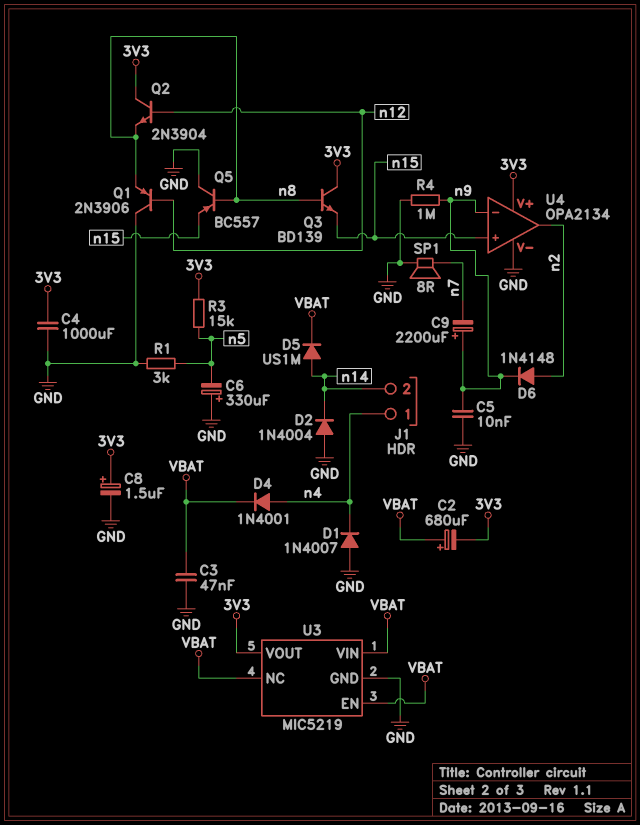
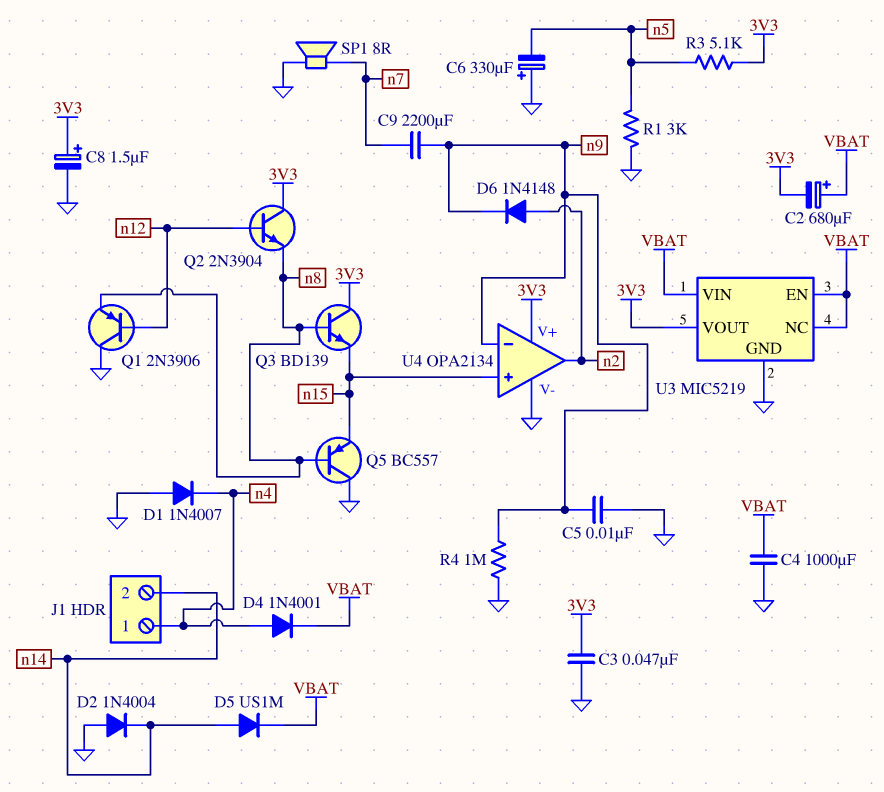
C3: 47nF (GND, VBAT) -> 47nF (3V3, GND)
C4: 1000uF (3V3, GND) -> 1000uF (GND, VBAT)
C9: 2200uF (plus n9, minus n7) -> 2200uF (n7, n9)
R3: 15k (3V3, n5) -> 5.1k (3V3, n5)

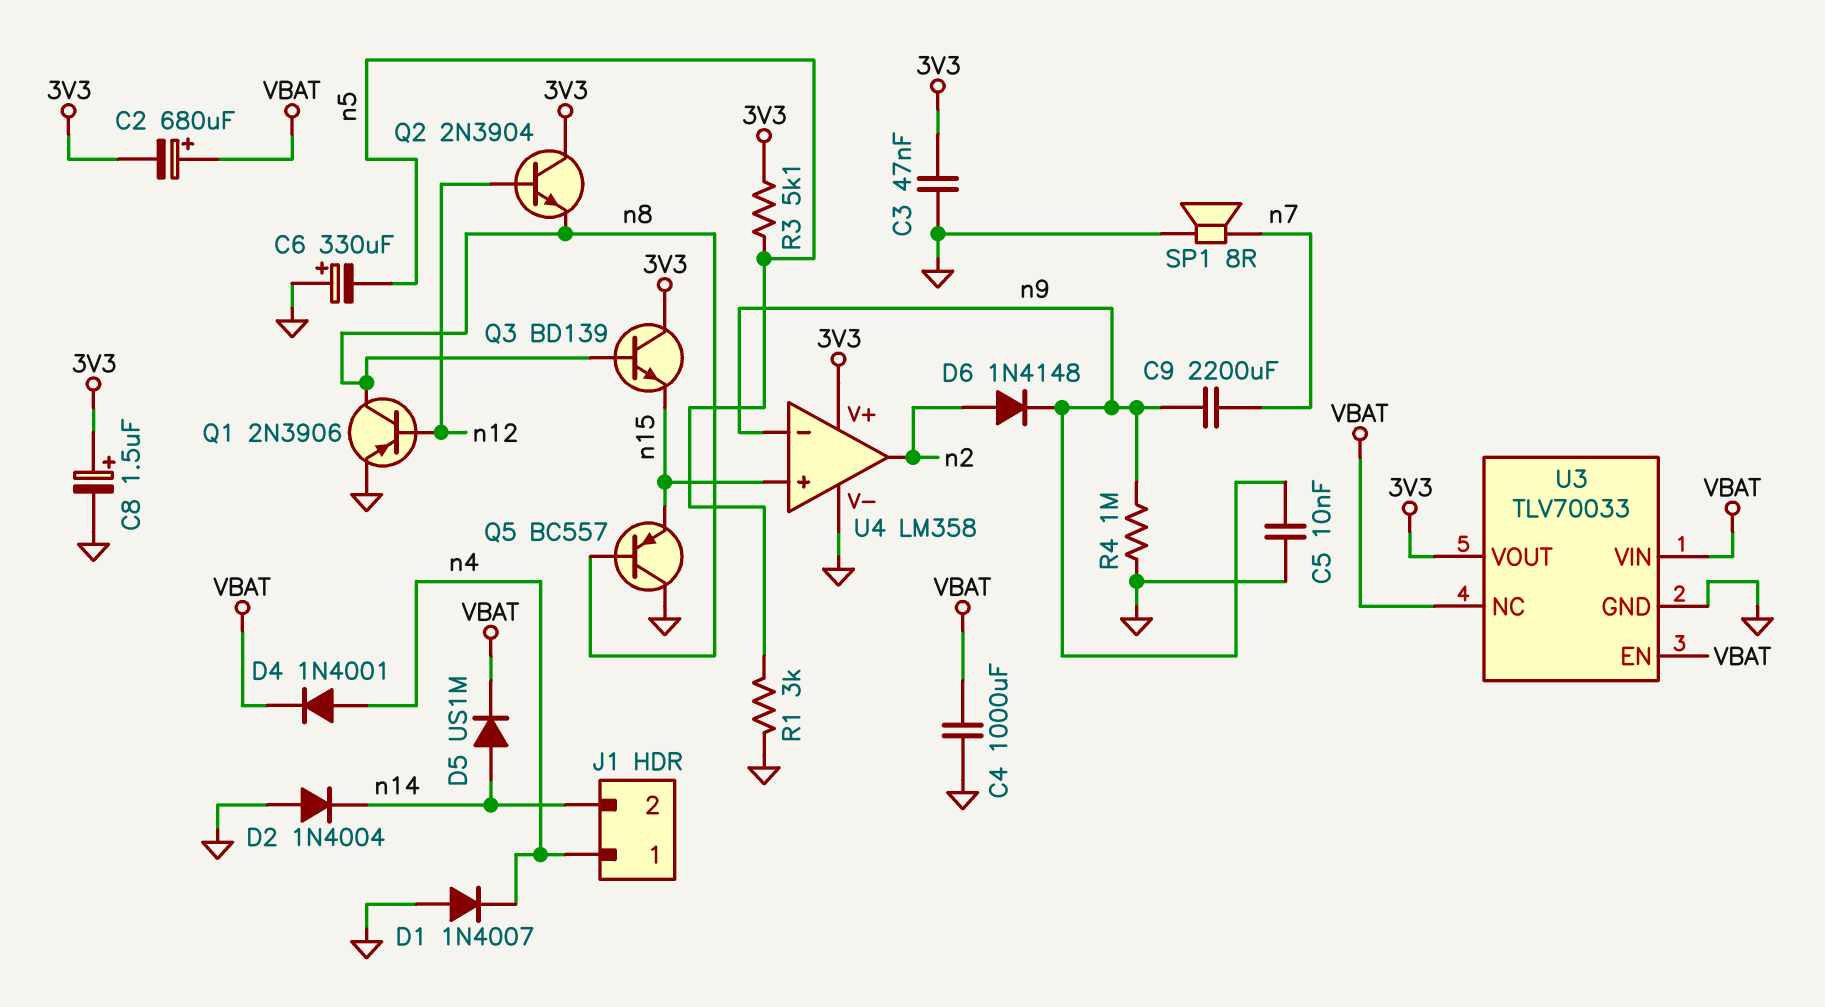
Q1: PNP 2N3906 (B n12, C GND, E n8) -> PNP 2N3906 (B n12, C n8, E GND)
U3: MIC5219 -> TLV70033
U4: OPA2134 -> LM358

